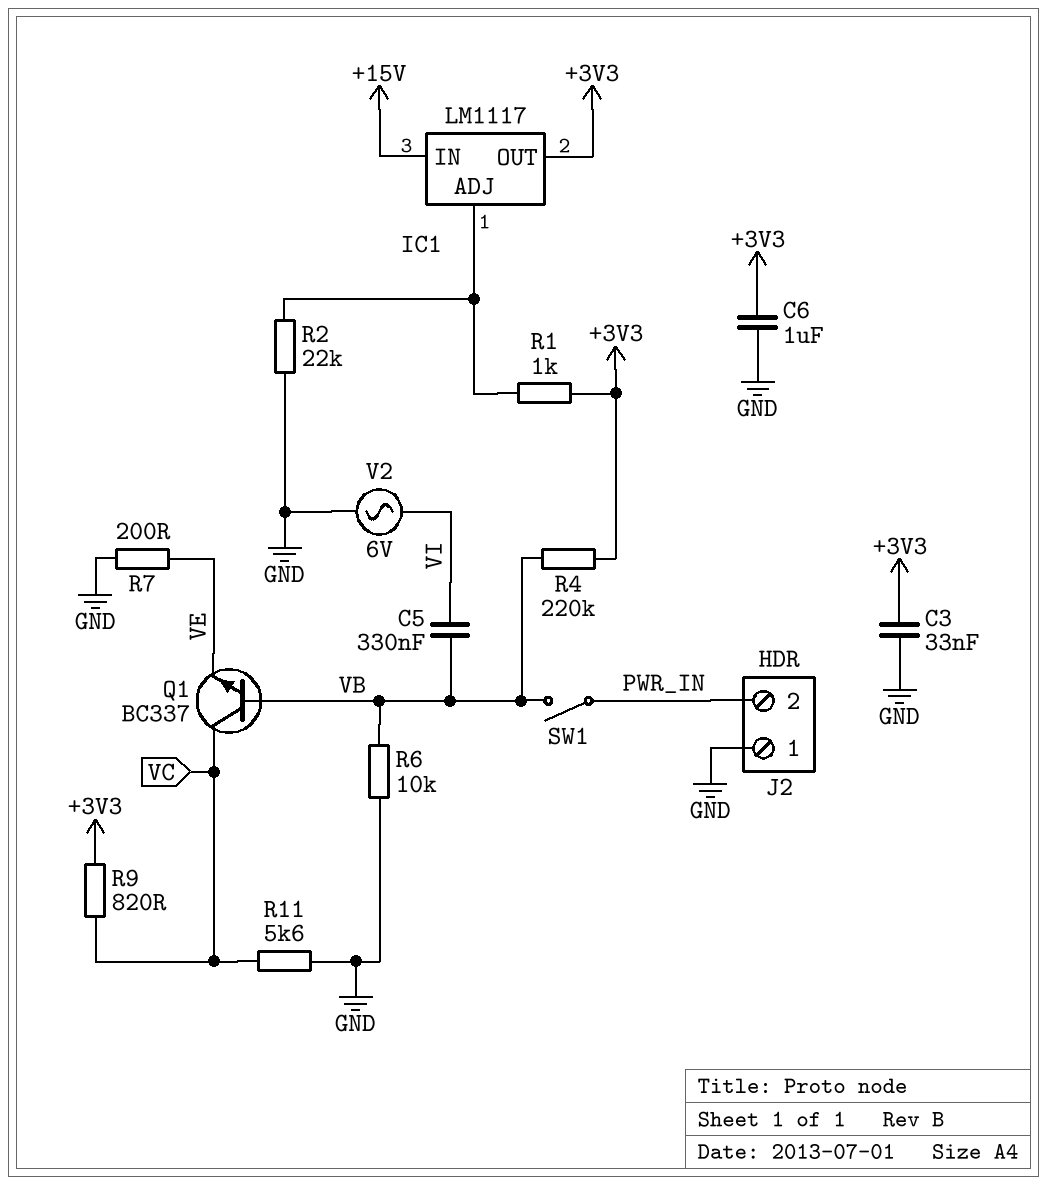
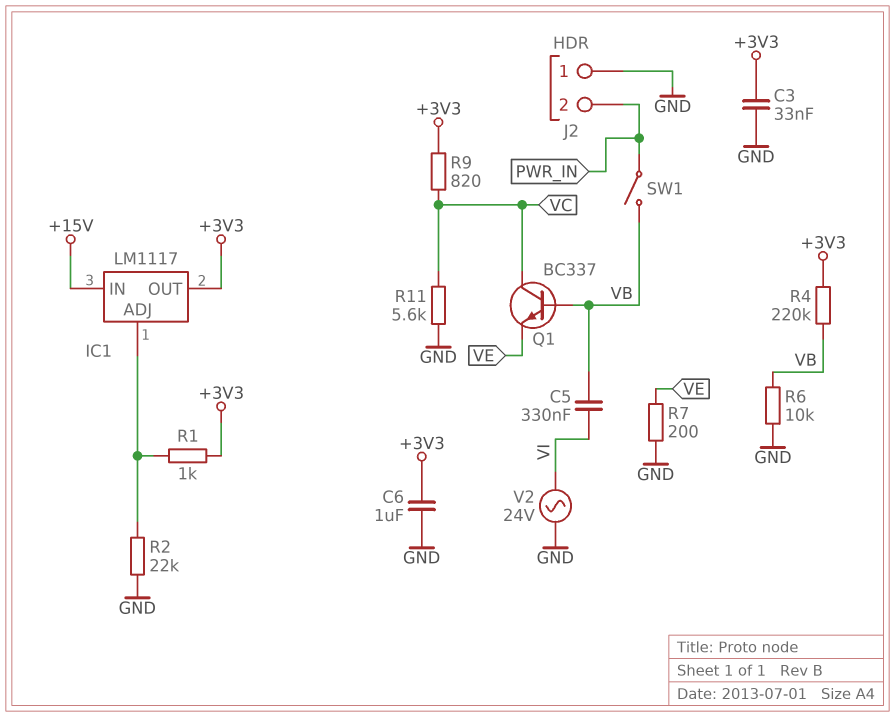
V2: AC 6V (GND, VI) -> AC 24V (GND, VI)

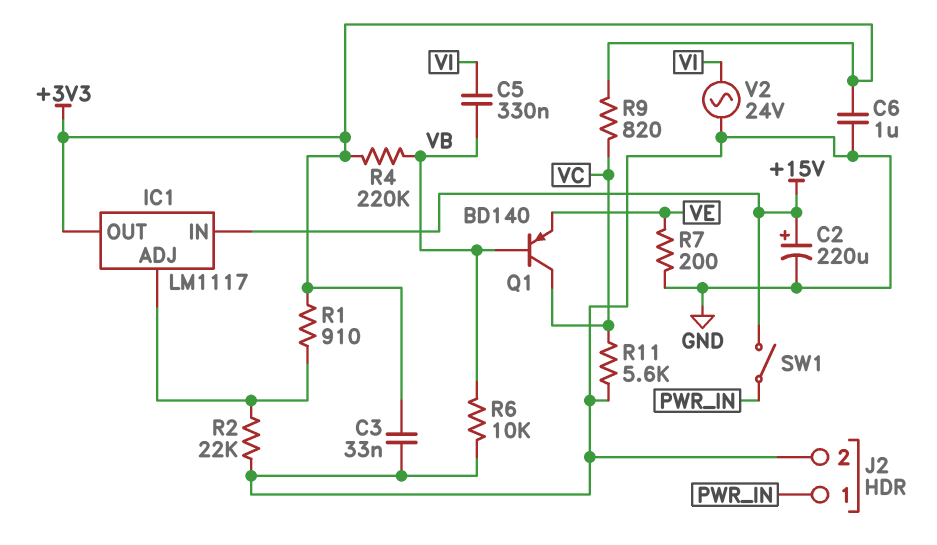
C2: none -> 220uF (plus +15V, minus GND)
J2 pin 1: GND -> PWR_IN
J2 pin 2: PWR_IN -> GND
Q1: NPN BC337 (B VB, C VC, E VE) -> PNP BD140 (B VB, C VC, E VE)
R1: 1k (+3V3, IC1/ADJ) -> 910 (+3V3, IC1/ADJ)
SW1: switch (PWR_IN, VB) -> switch (+15V, PWR_IN)

